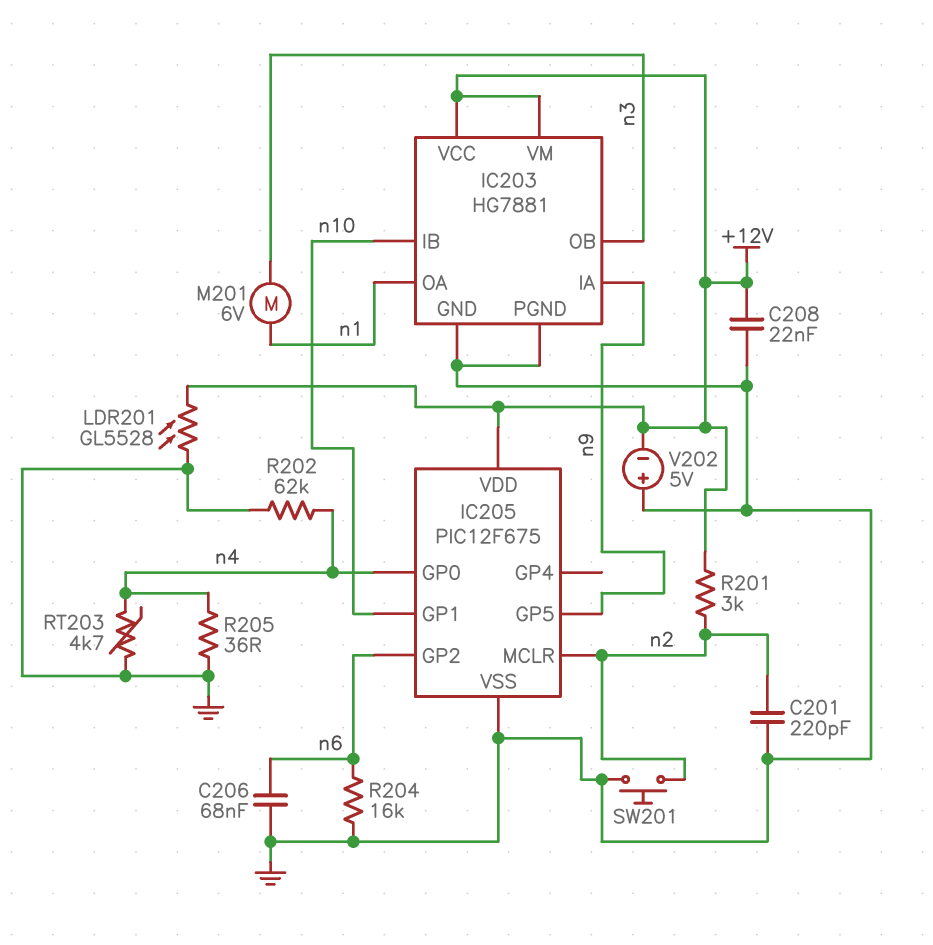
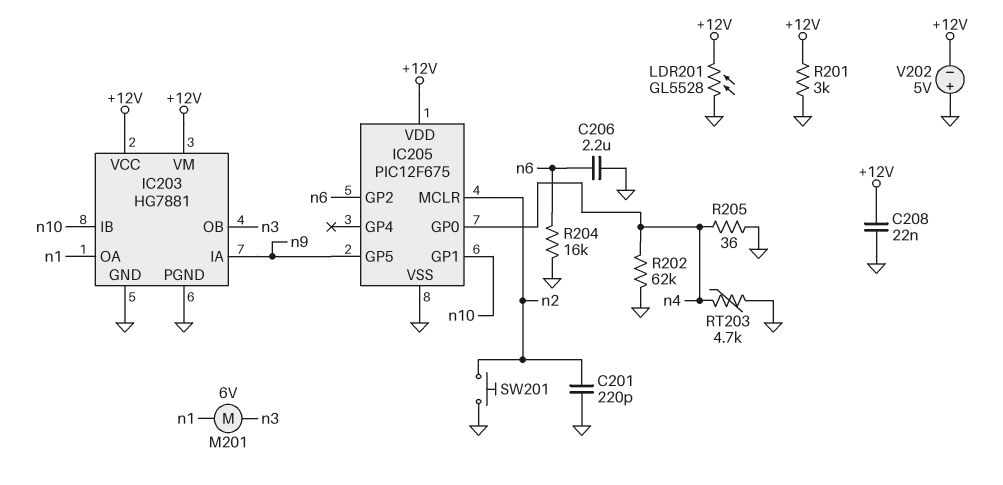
C206: 68nF (GND, n6) -> 2.2uF (GND, n6)
R201: 3k (+12V, n2) -> 3k (+12V, GND)

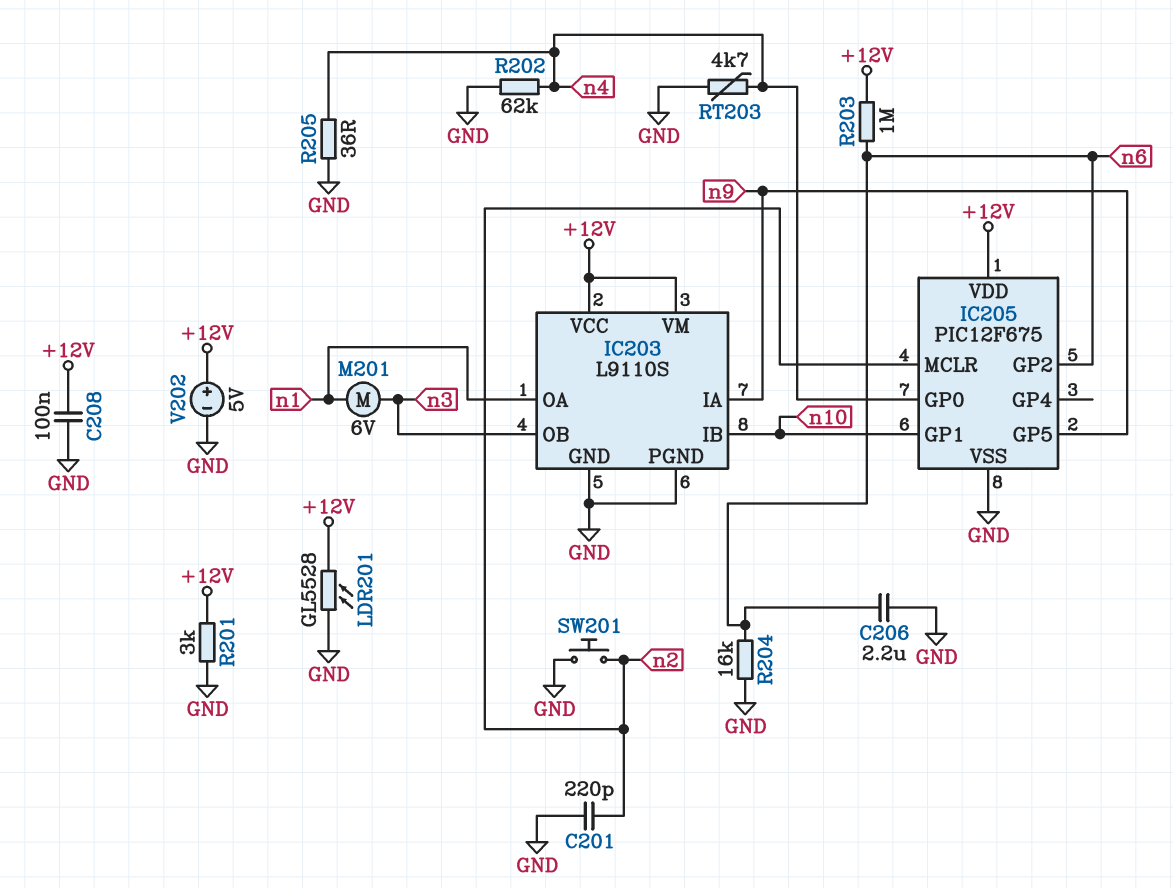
C208: 22nF (+12V, GND) -> 100nF (+12V, GND)
IC203: HG7881 -> L9110S
R203: none -> 1M (+12V, n6)
V202: 5V (plus GND, minus +12V) -> 5V (plus +12V, minus GND)

